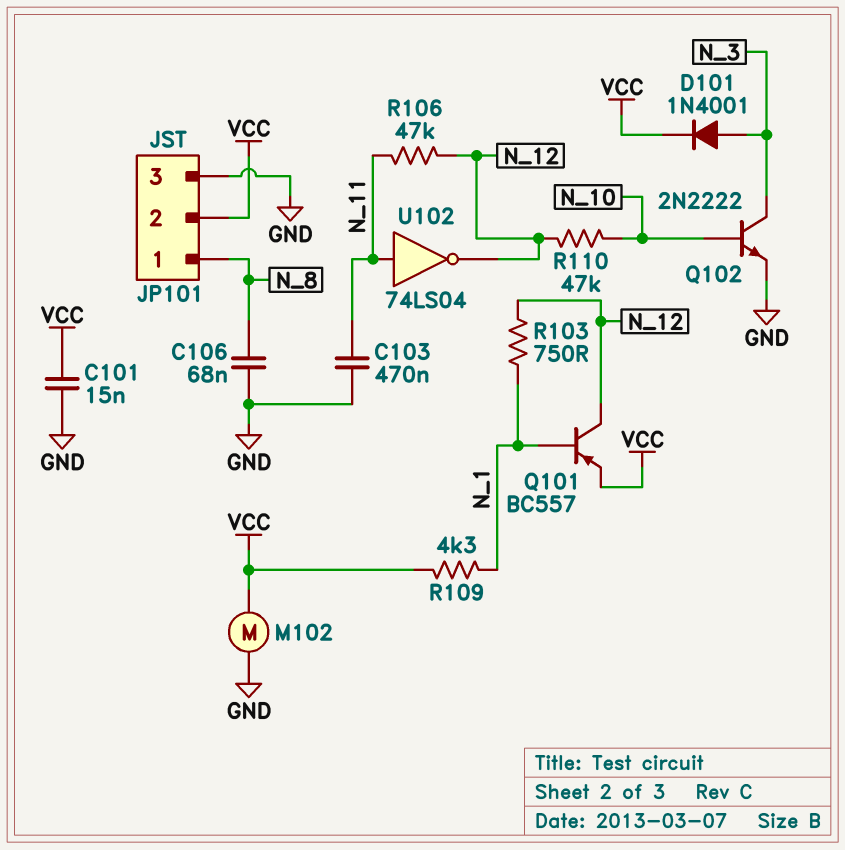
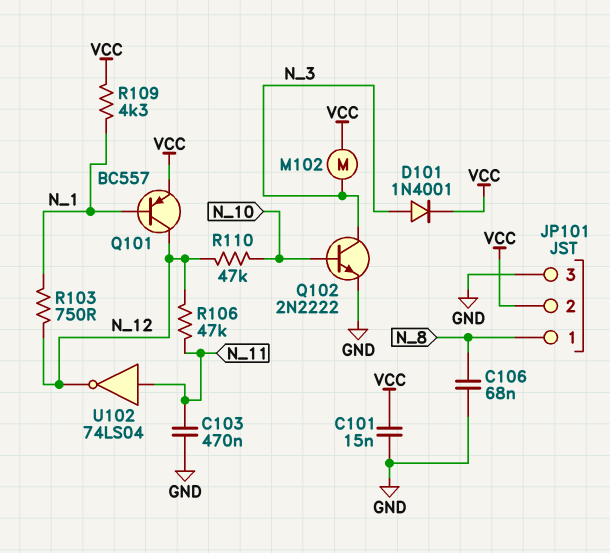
M102: motor (GND, VCC) -> motor (N_3, VCC)

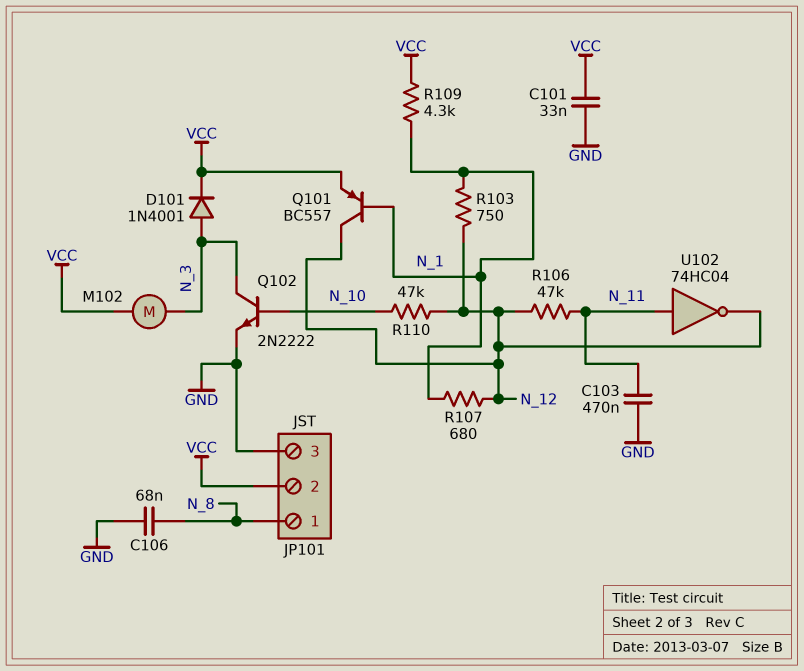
C101: 15nF (GND, VCC) -> 33nF (GND, VCC)
R107: none -> 680 (N_1, N_12)
U102: NOT 74LS04 (in N_11, out N_12) -> NOT 74HC04 (in N_11, out N_12)

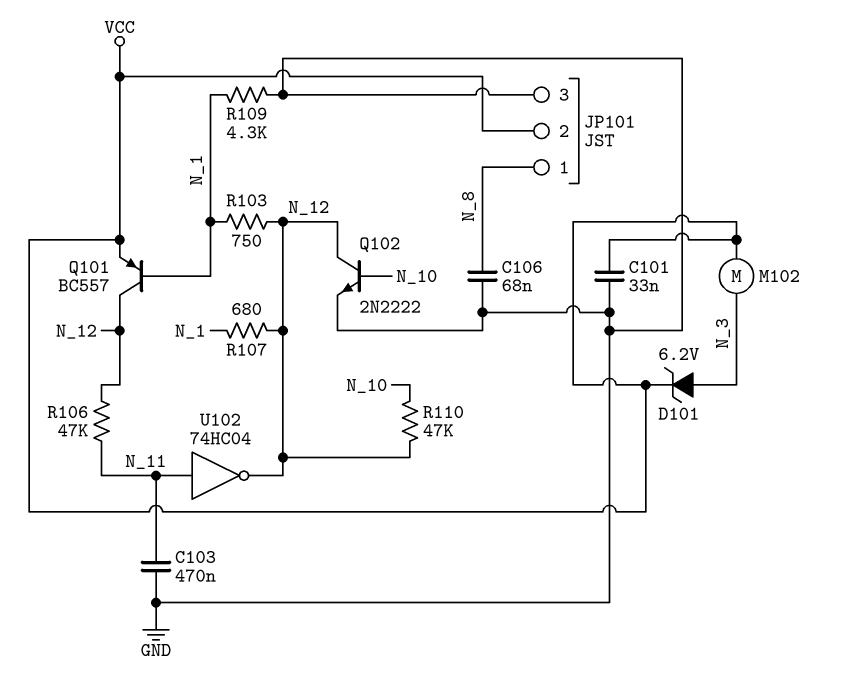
D101: diode 1N4001 (A N_3, K VCC) -> zener 6.2V (A N_3, K VCC)
Q102: NPN 2N2222 (B N_10, C N_3, E GND) -> NPN 2N2222 (B N_10, C N_12, E GND)
R109: 4.3k (N_1, VCC) -> 4.3k (GND, N_1)

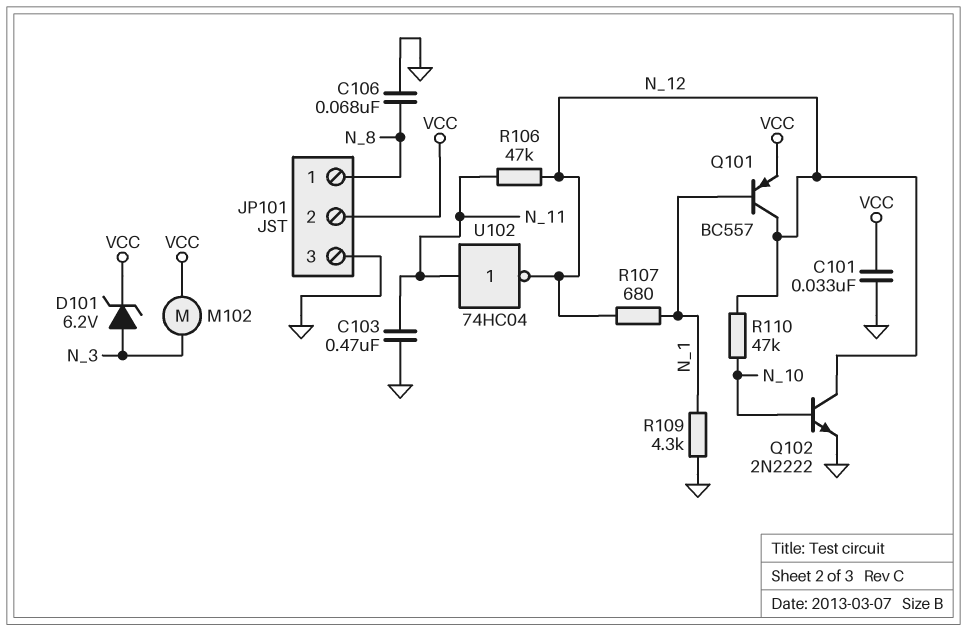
R103: 750 (N_1, N_12) -> none

